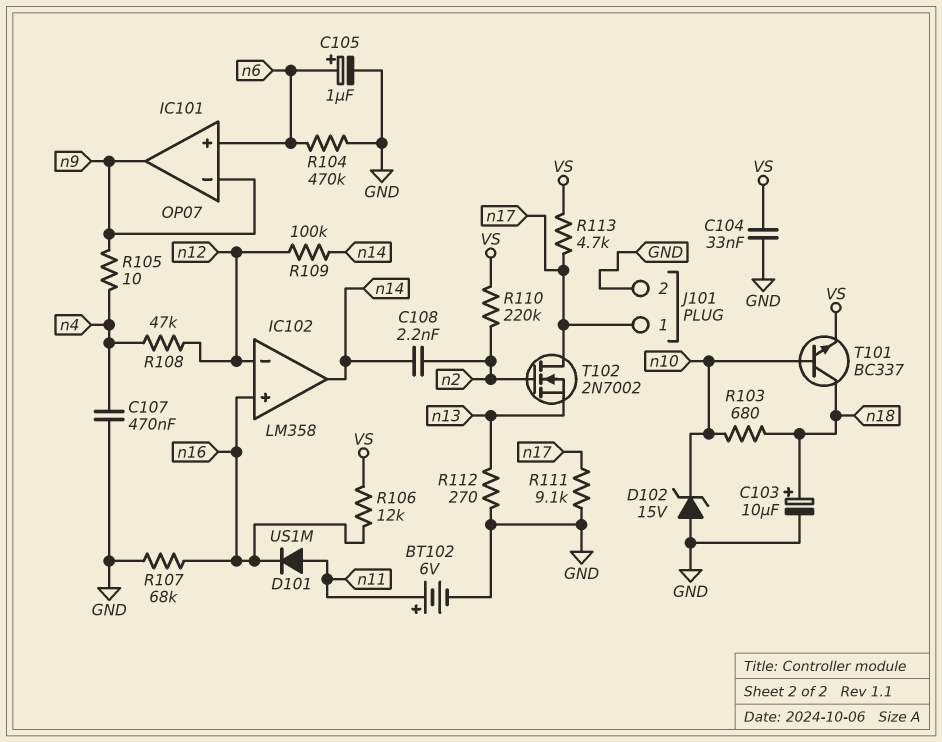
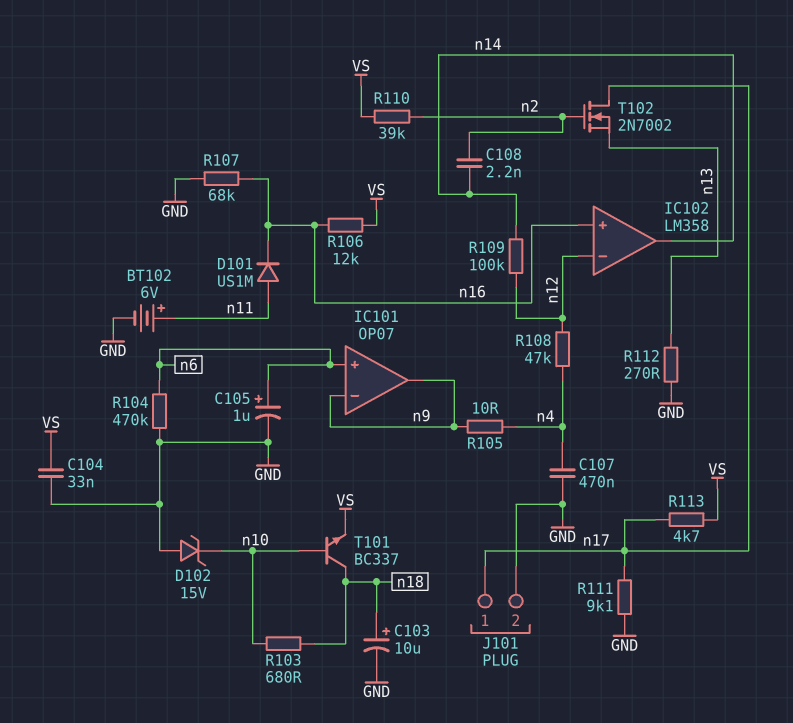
R110: 220k (VS, n2) -> 39k (VS, n2)

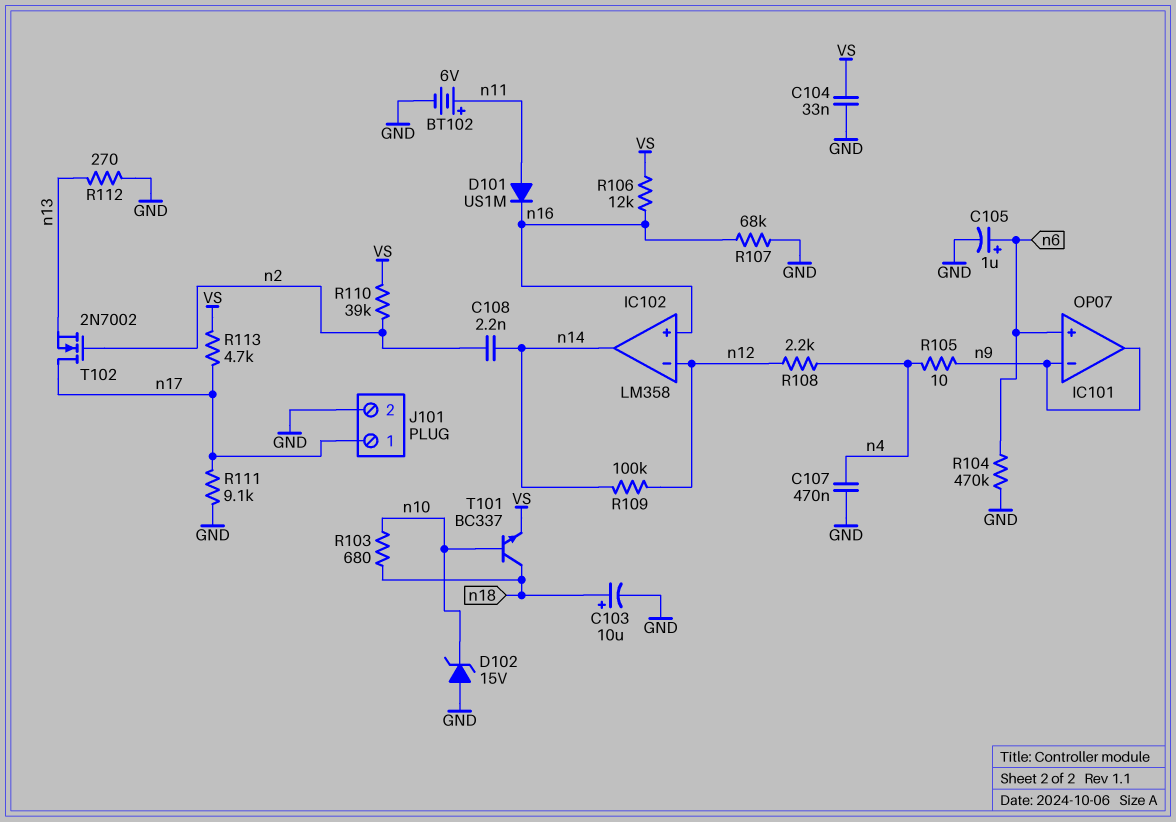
R108: 47k (n4, n12) -> 2.2k (n4, n12)

